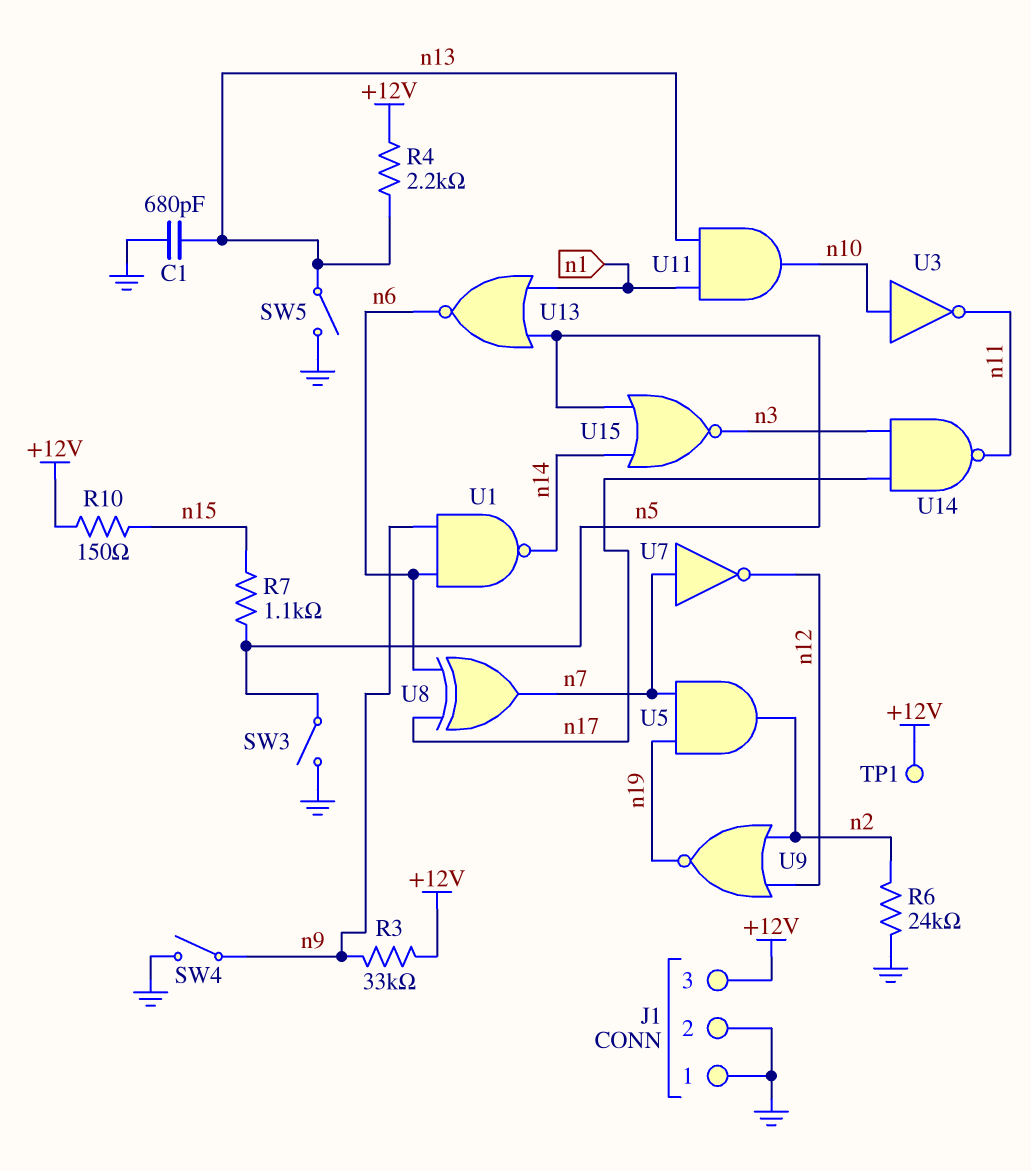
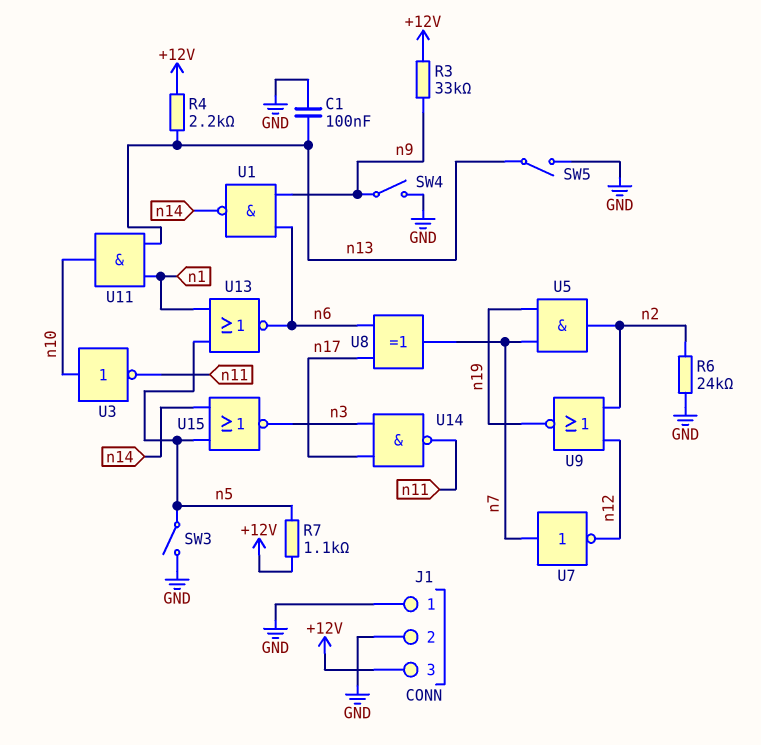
C1: 680pF (GND, n13) -> 100nF (GND, n13)
R7: 1.1k (n5, n15) -> 1.1k (+12V, n5)
R10: 150 (+12V, n15) -> none
TP1: test point (+12V) -> none

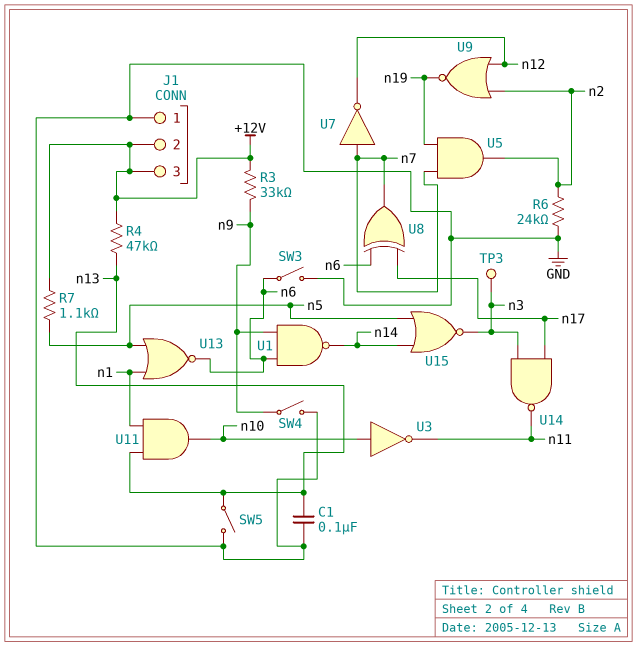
J1 pin 2: GND -> +12V
R4: 2.2k (+12V, n13) -> 47k (+12V, n13)
SW3: switch (GND, n5) -> switch (GND, n6)
TP3: none -> test point (n3)

